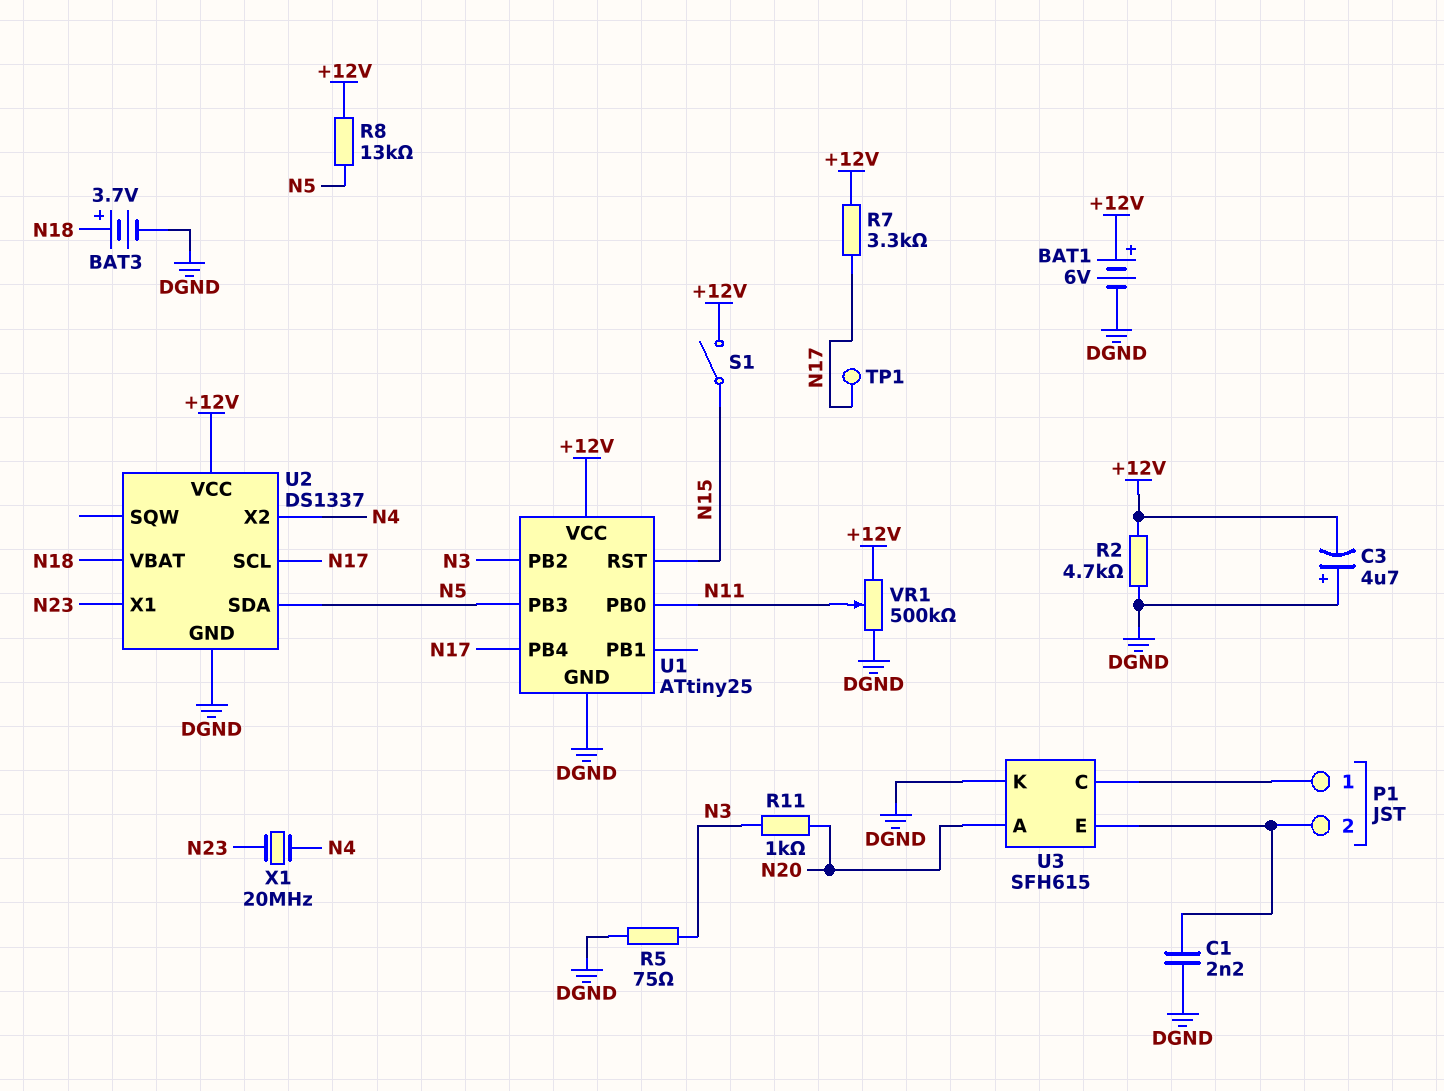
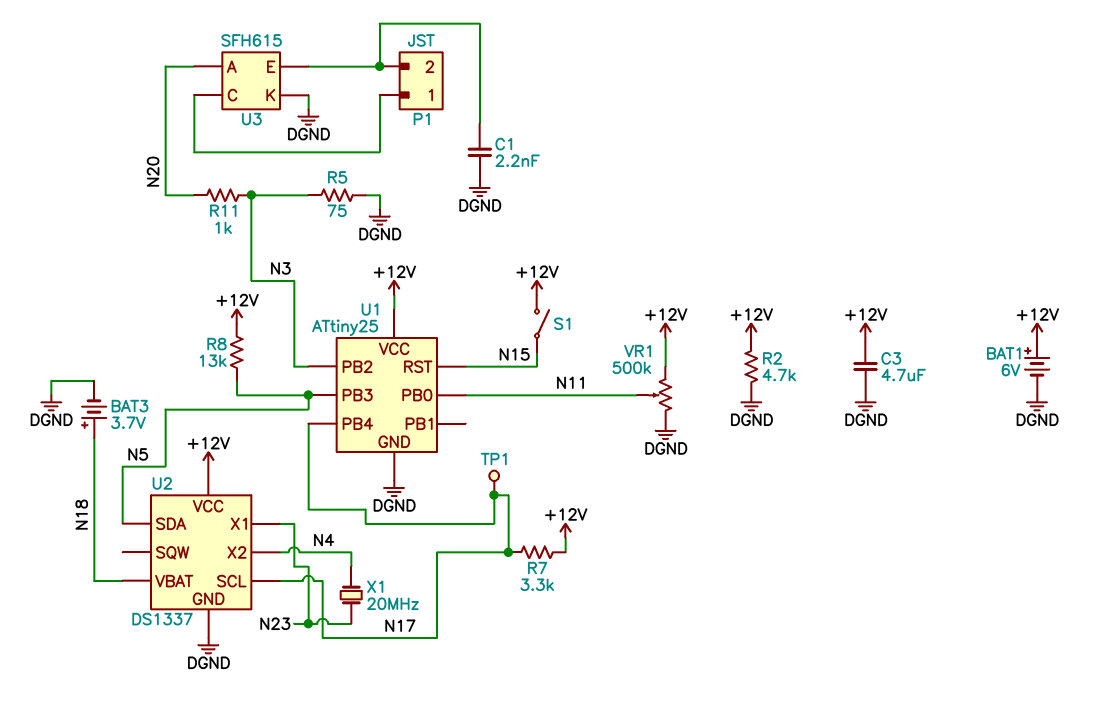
C3: 4.7uF (plus DGND, minus +12V) -> 4.7uF (+12V, DGND)

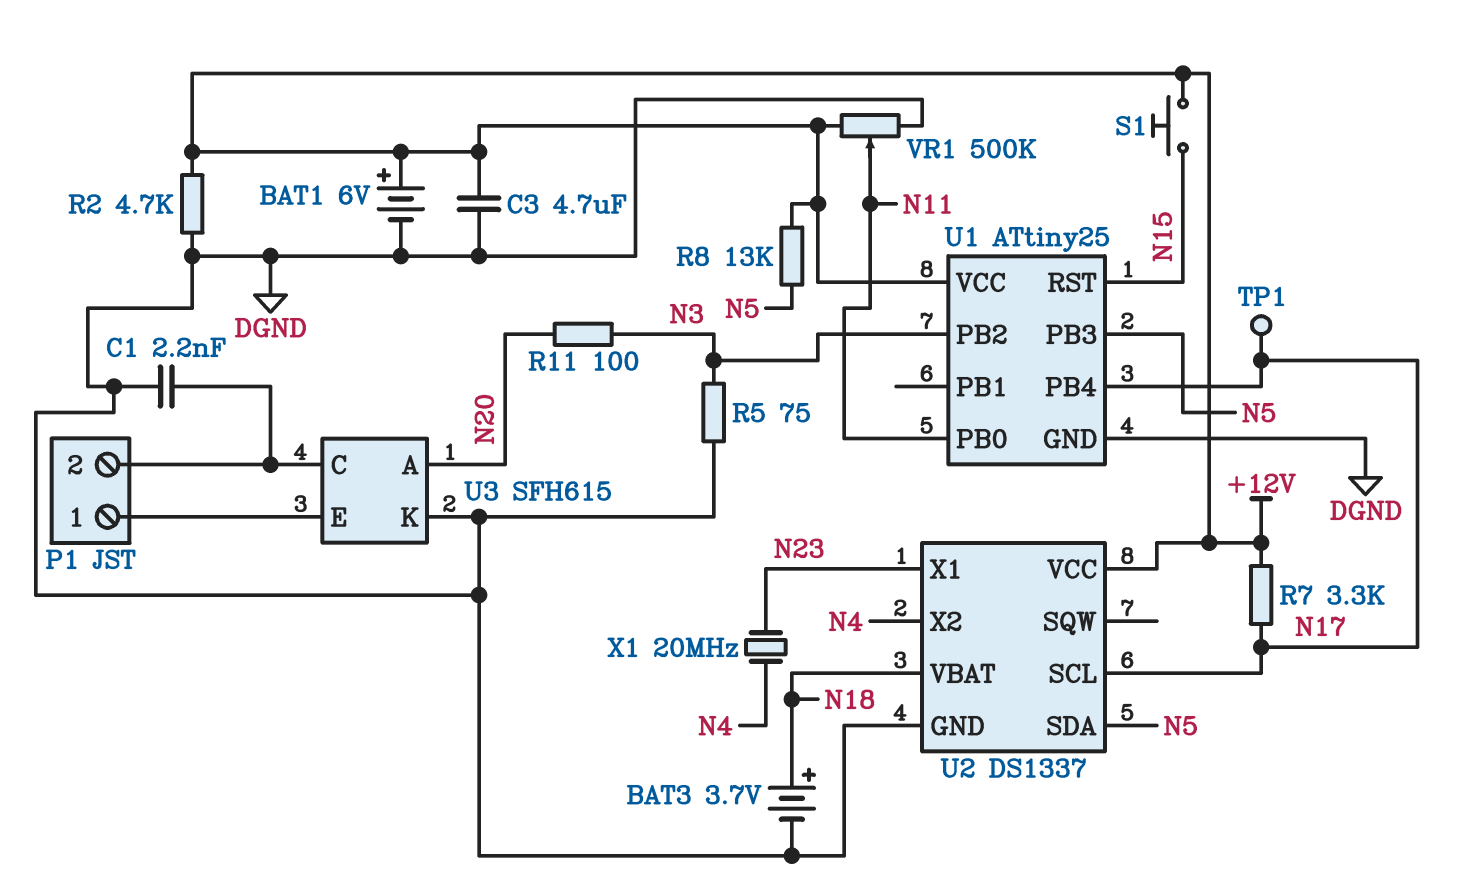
R11: 1k (N3, N20) -> 100 (N3, N20)
S1: switch (+12V, N15) -> button (+12V, N15)
U3 pin C: P1/1 -> P1/2
U3 pin E: P1/2 -> P1/1

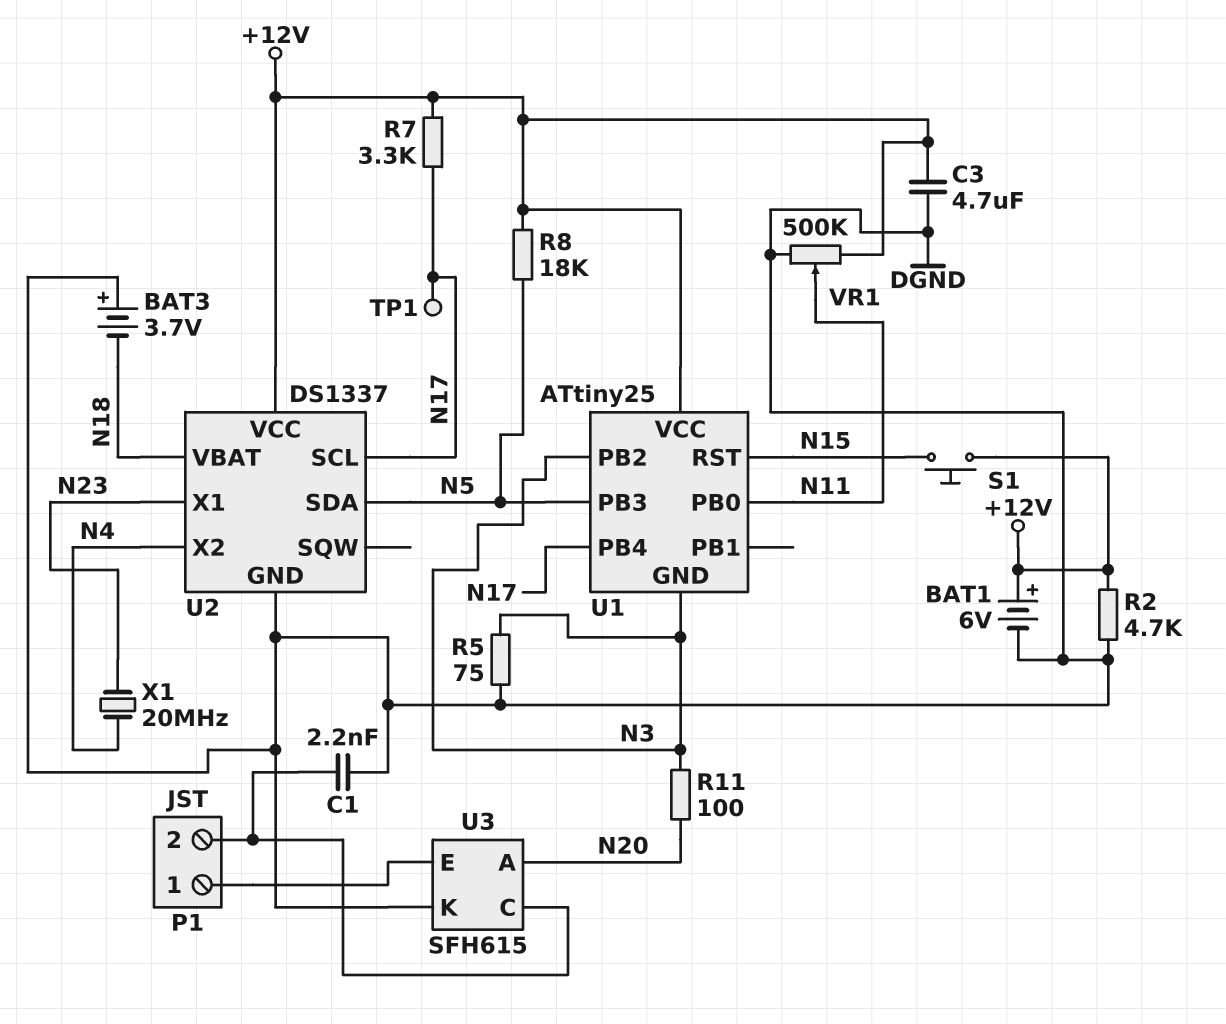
BAT3: 3.7V (plus N18, minus DGND) -> 3.7V (plus DGND, minus N18)
R8: 13k (+12V, N5) -> 18k (+12V, N5)
U1 pin GND: DGND -> N3

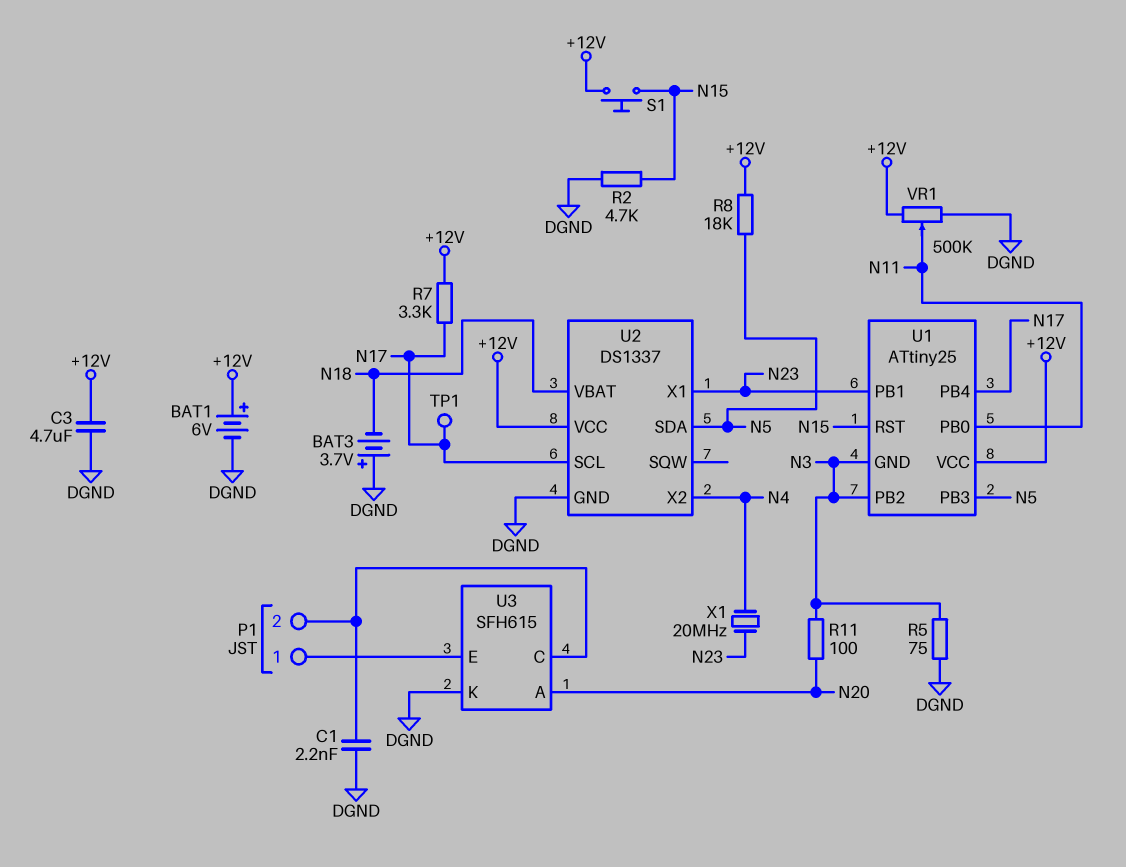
R2: 4.7k (+12V, DGND) -> 4.7k (DGND, N15)
U1 pin PB1: none -> N23

